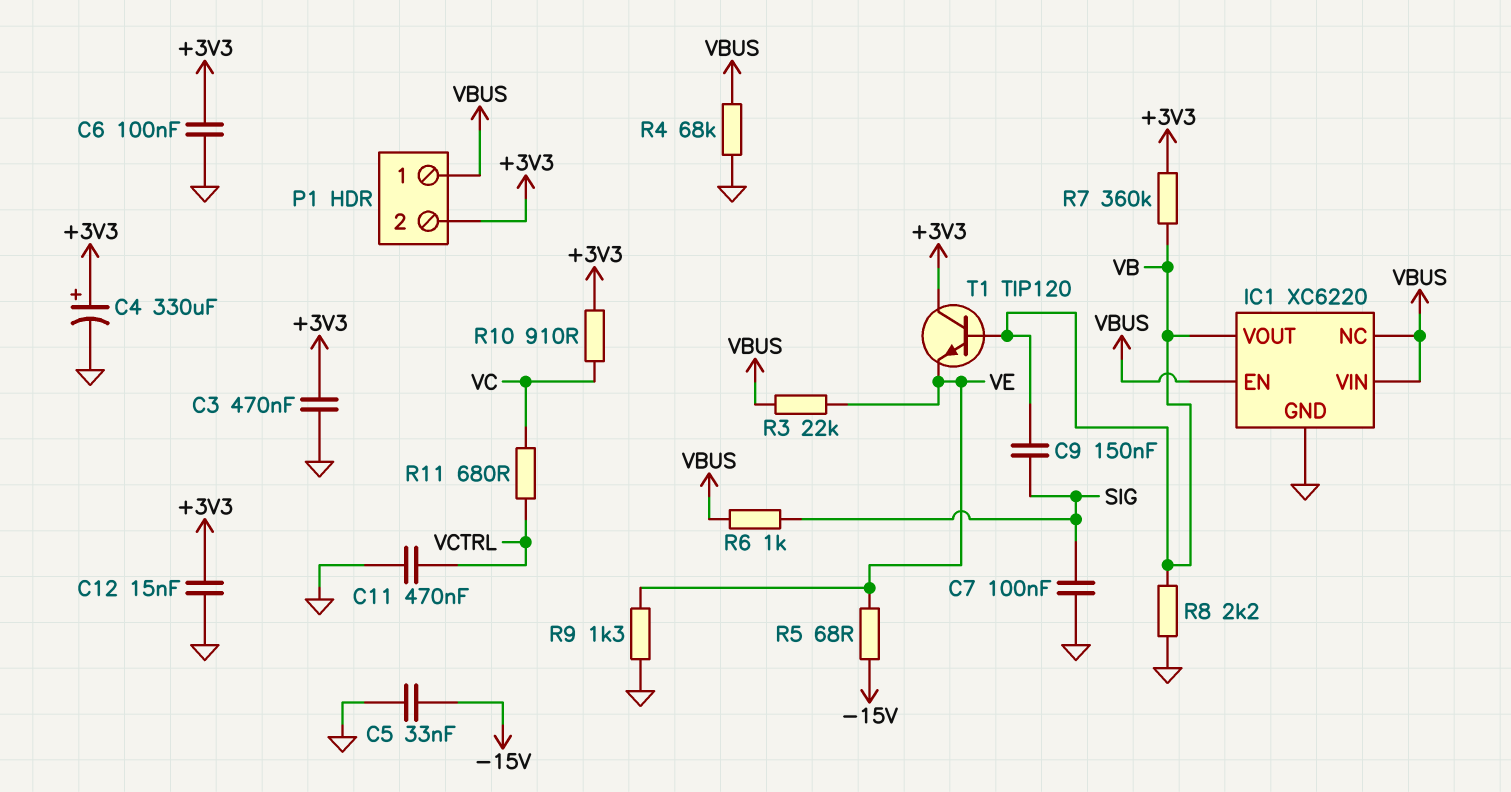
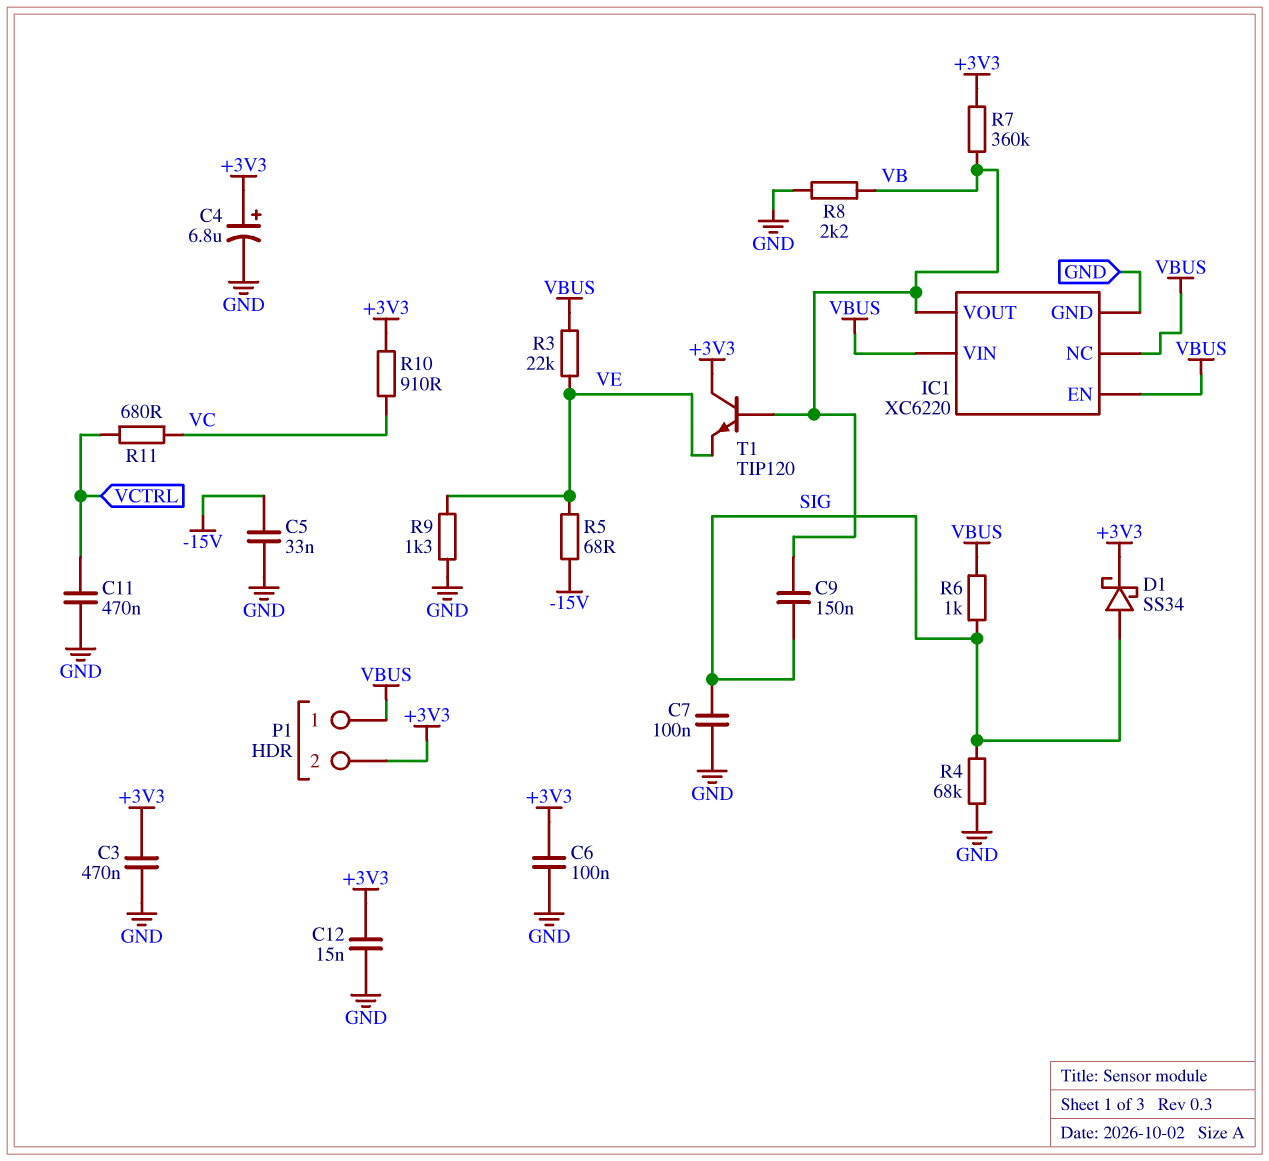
C4: 330uF (plus +3V3, minus GND) -> 6.8uF (plus +3V3, minus GND)
D1: none -> schottky SS34 (A SIG, K +3V3)
R4: 68k (GND, VBUS) -> 68k (GND, SIG)

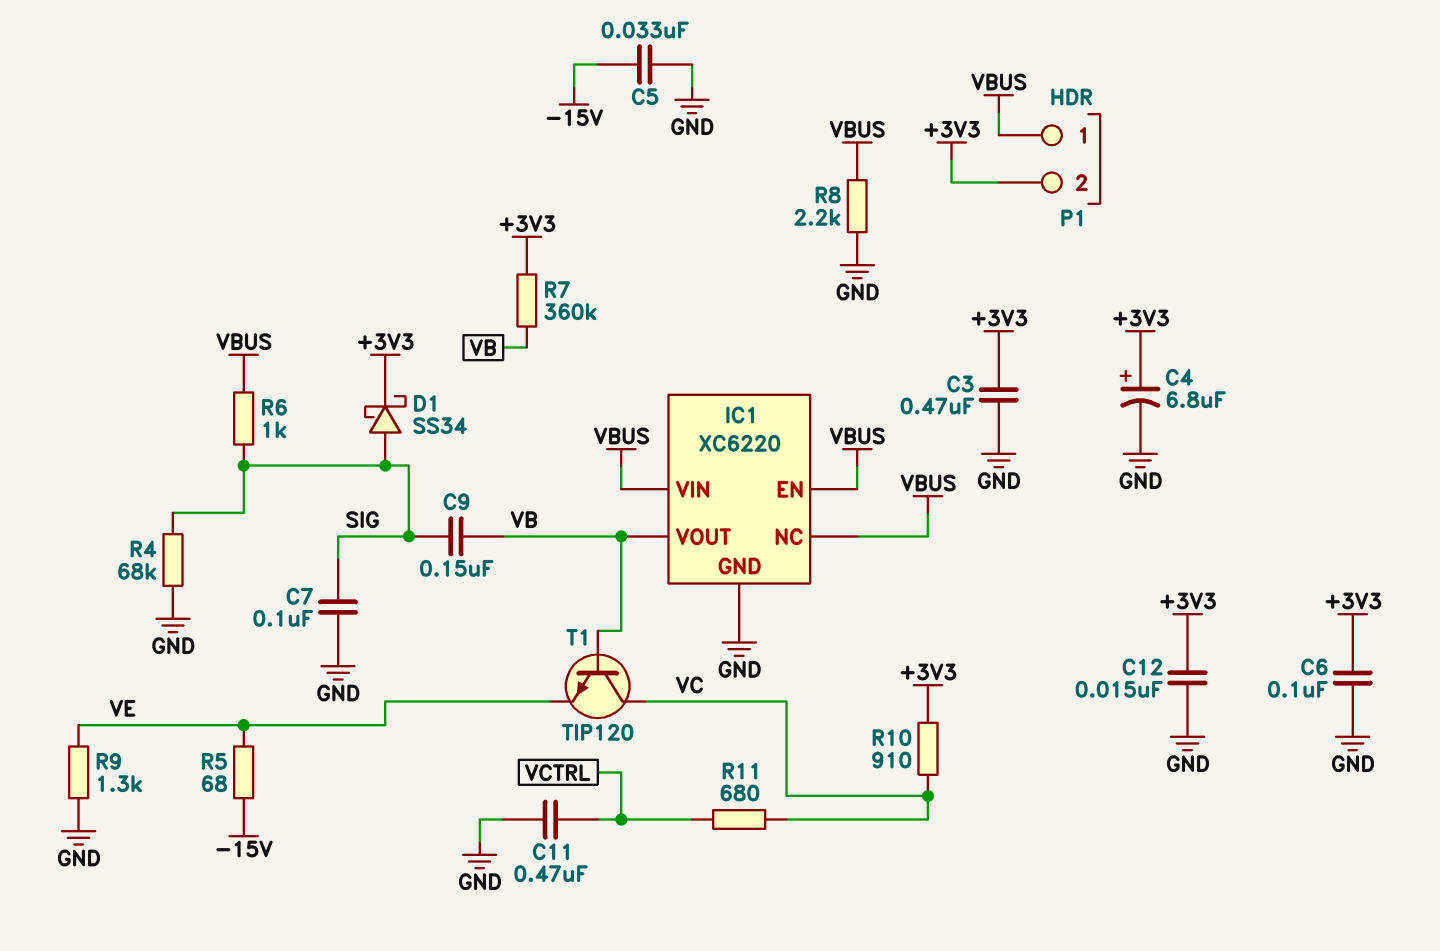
R3: 22k (VBUS, VE) -> none
R8: 2.2k (GND, VB) -> 2.2k (GND, VBUS)
T1: NPN TIP120 (B VB, C +3V3, E VE) -> NPN TIP120 (B VB, C VC, E VE)

